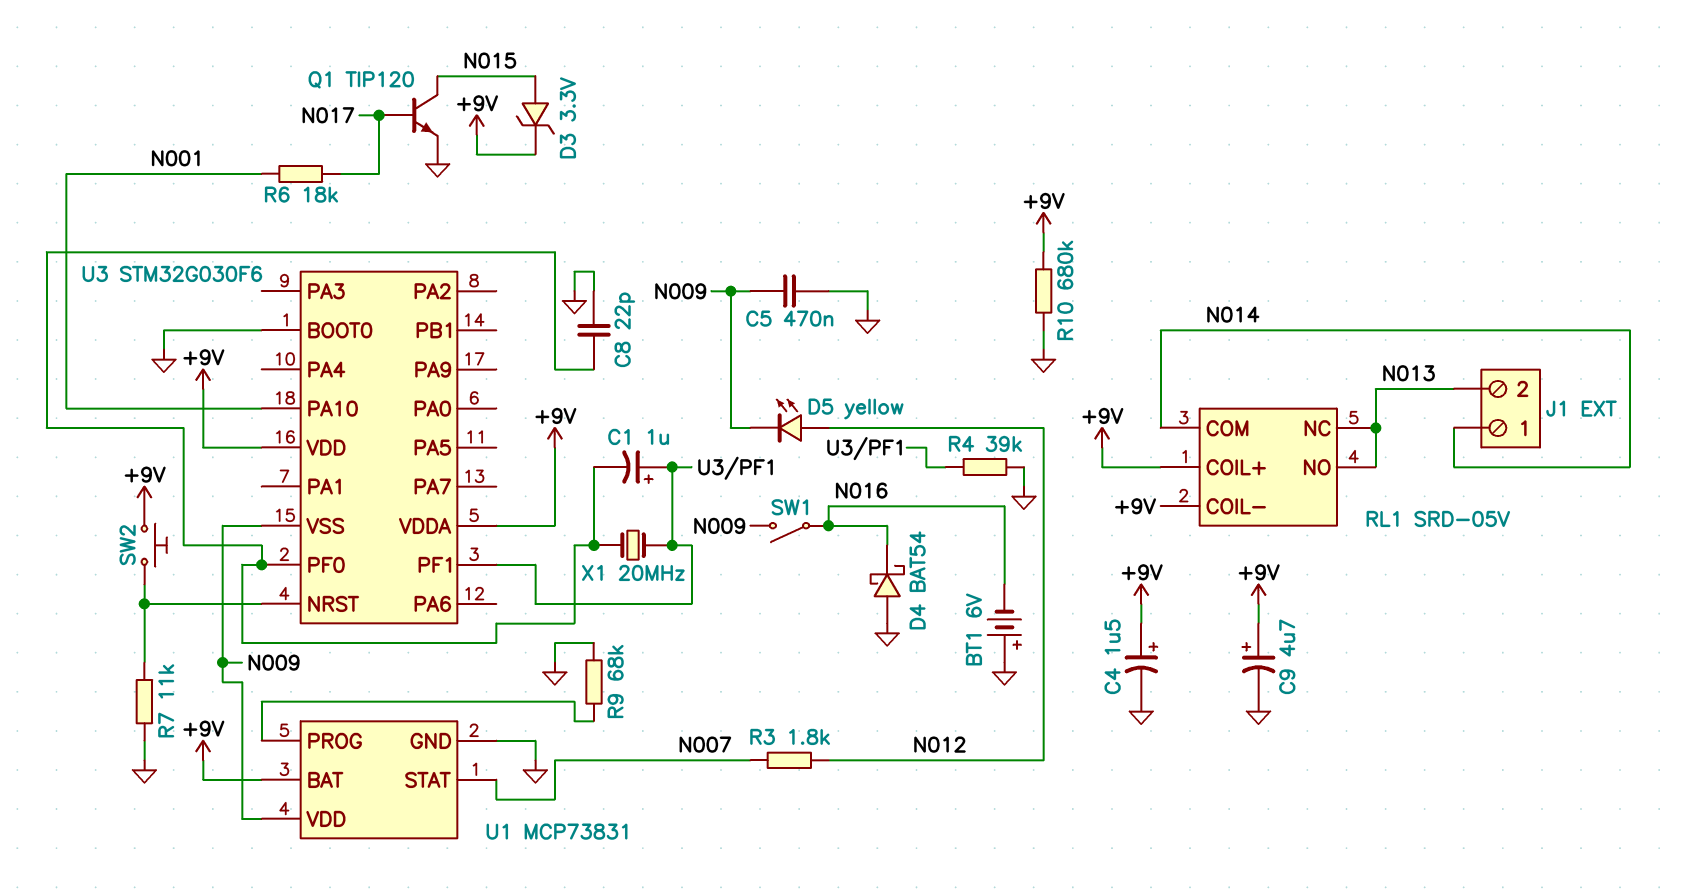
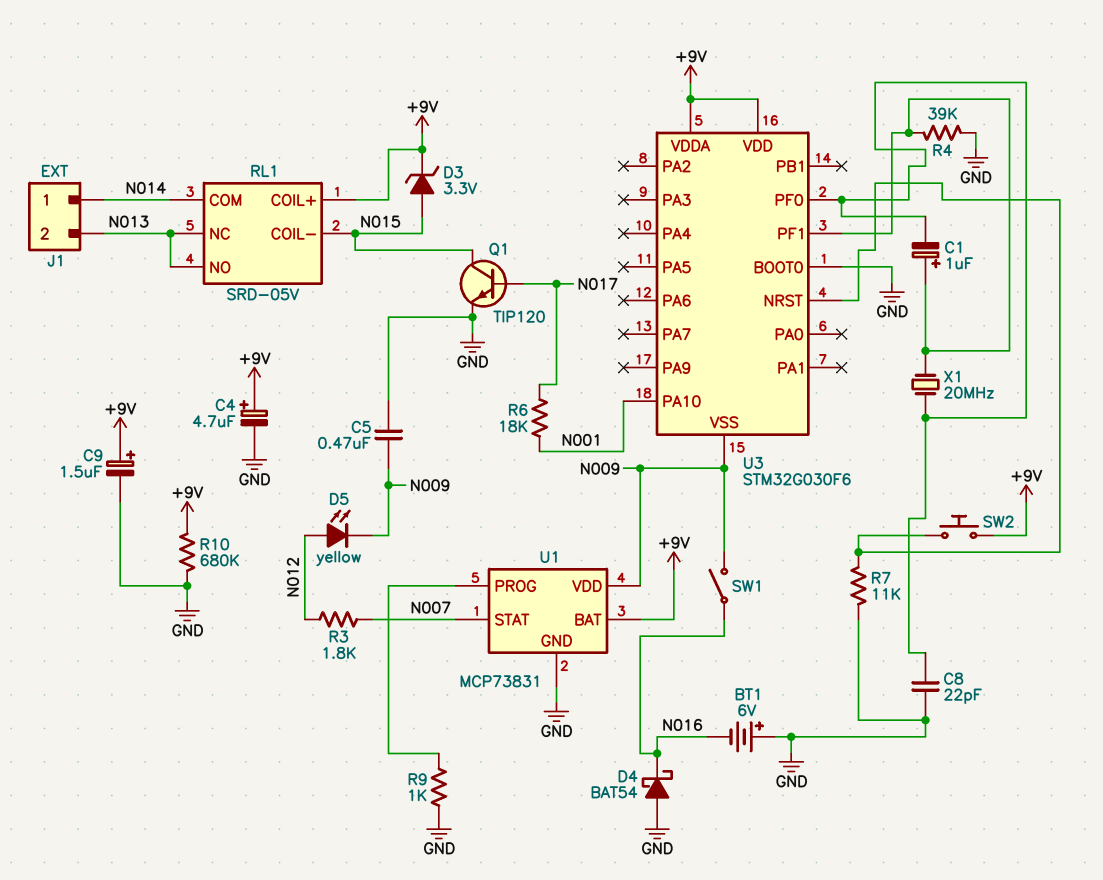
C4: 1.5uF (plus +9V, minus GND) -> 4.7uF (plus +9V, minus GND)
C9: 4.7uF (plus +9V, minus GND) -> 1.5uF (plus +9V, minus GND)
R9: 68k (GND, U1/PROG) -> 1k (GND, U1/PROG)
RL1 pin COIL-: +9V -> N015

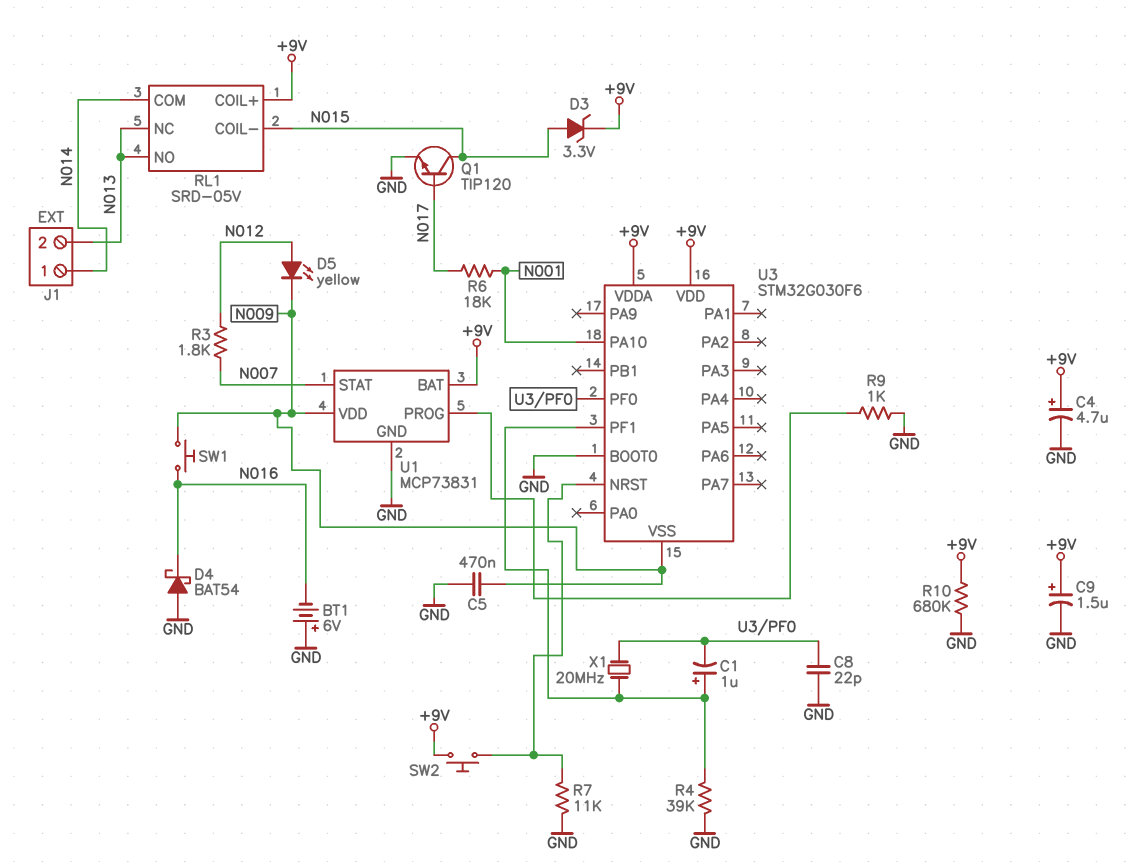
SW1: switch (N009, N016) -> button (N009, N016)

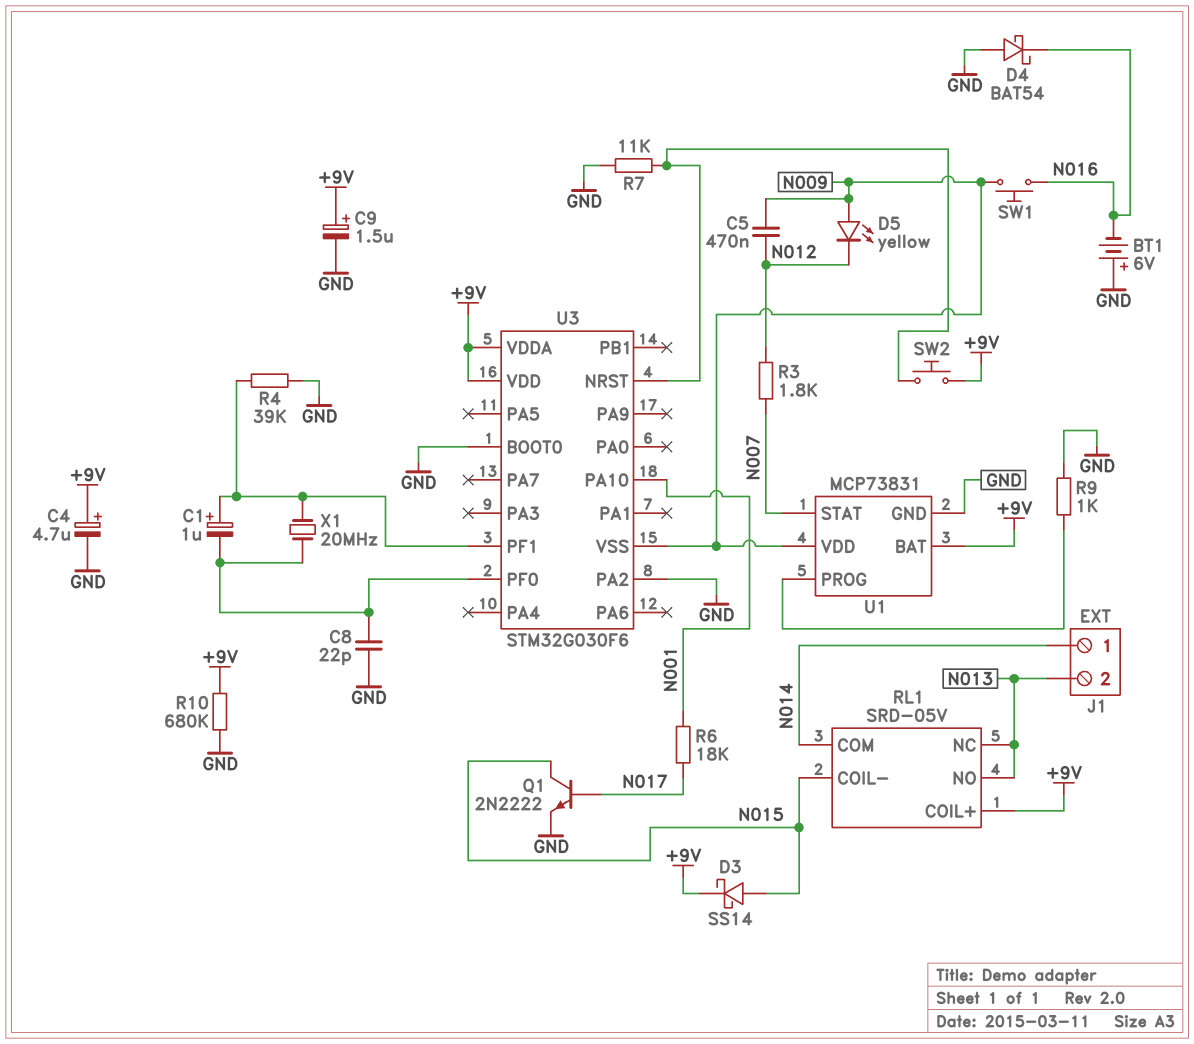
C5: 470nF (GND, N009) -> 470nF (N009, N012)
D3: zener 3.3V (A N015, K +9V) -> schottky SS14 (A N015, K +9V)
D5: LED yellow (A N012, K N009) -> LED yellow (A N009, K N012)
Q1: NPN TIP120 (B N017, C N015, E GND) -> NPN 2N2222 (B N017, C N015, E GND)
U3 pin PA2: none -> GND

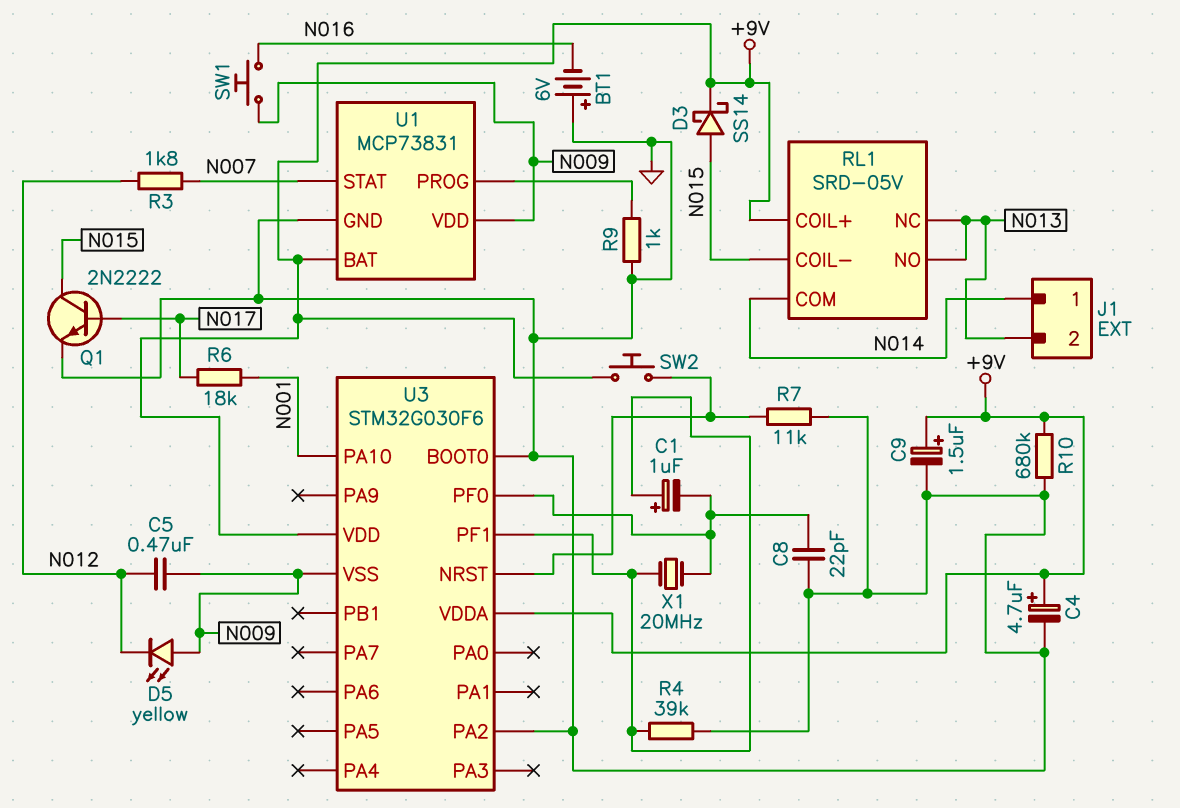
D4: schottky BAT54 (A GND, K N016) -> none

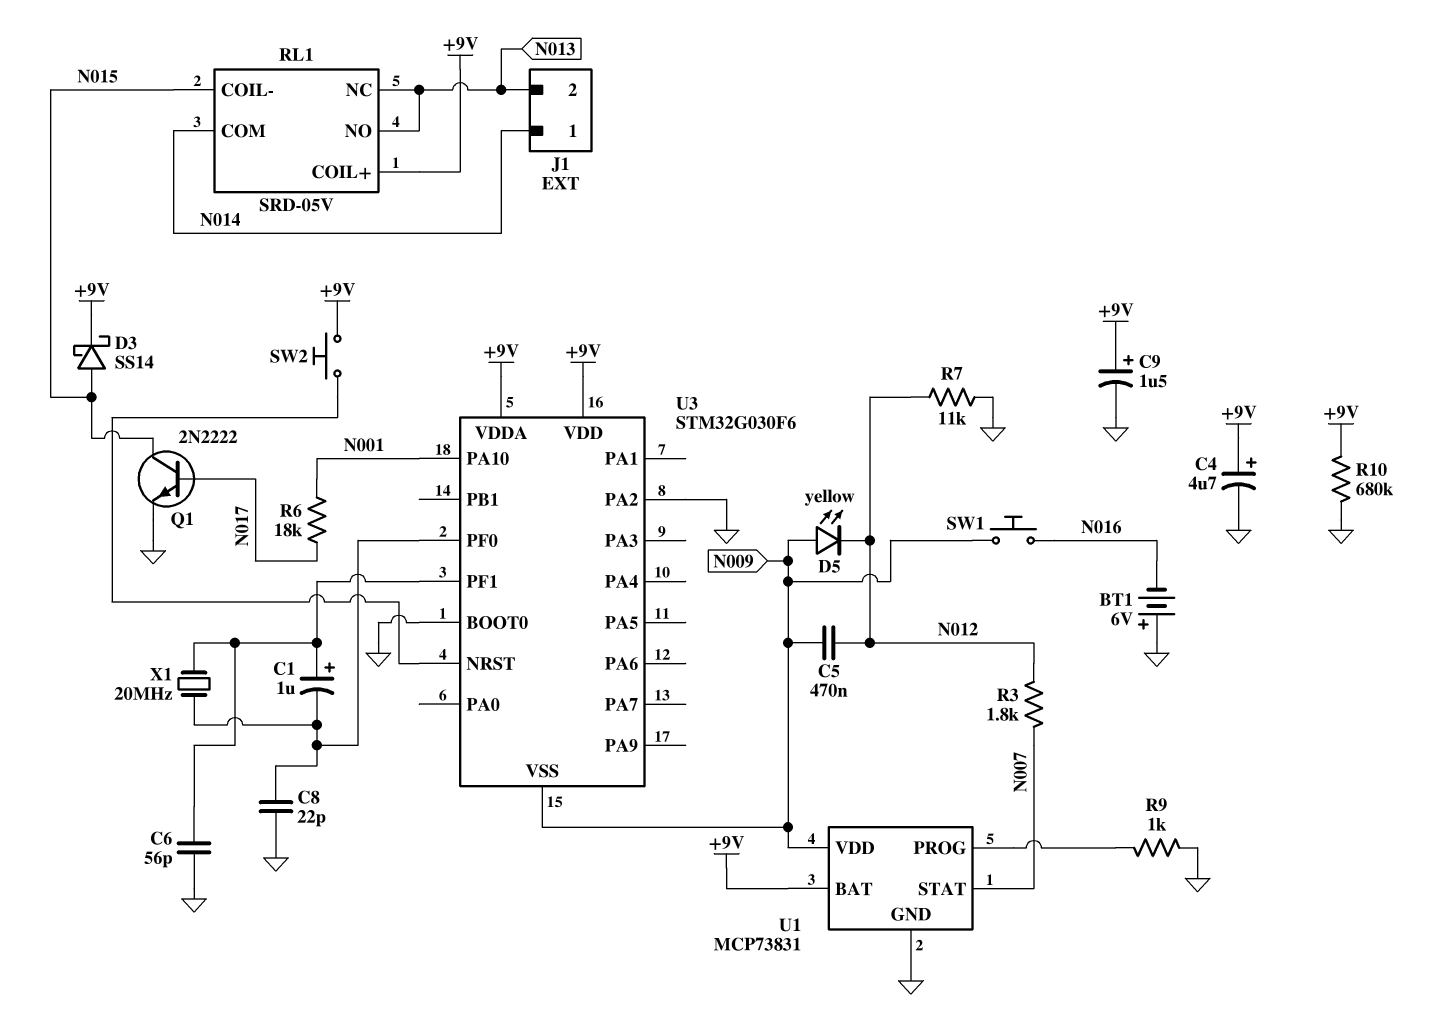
C6: none -> 56pF (GND, U3/PF1)
R4: 39k (GND, U3/PF1) -> none
R7: 11k (GND, U3/NRST) -> 11k (GND, N012)

